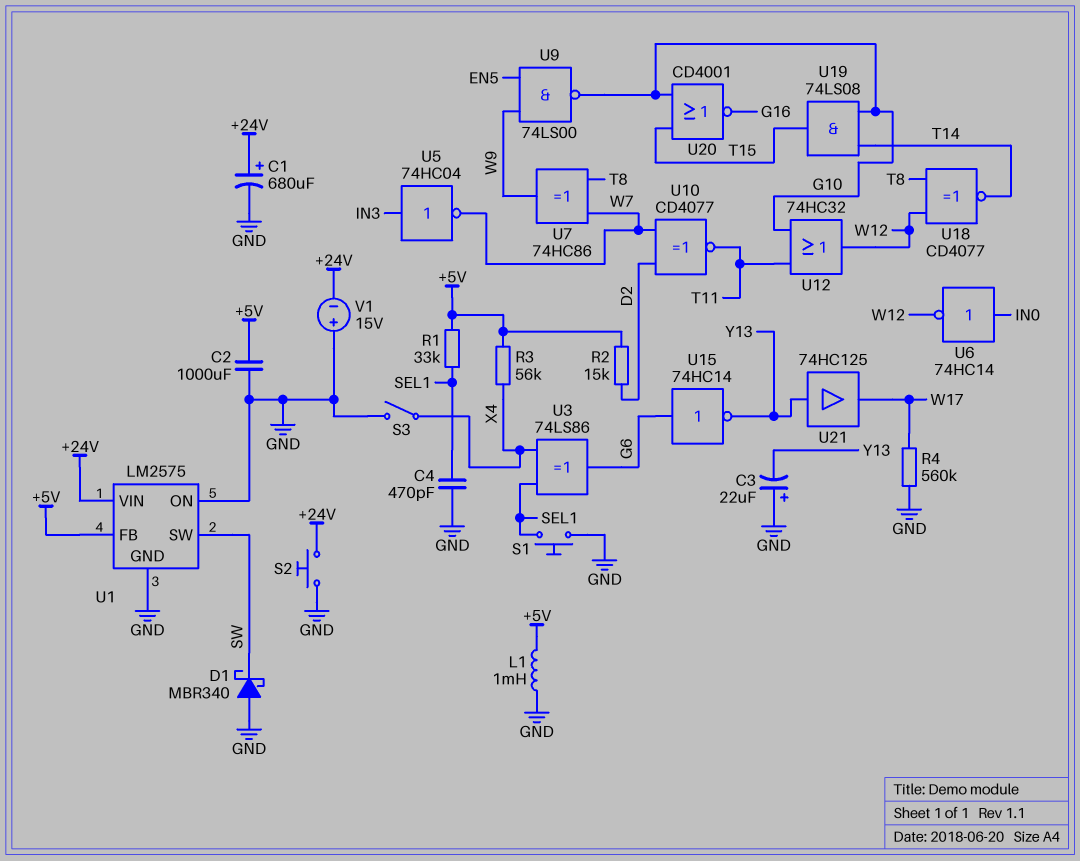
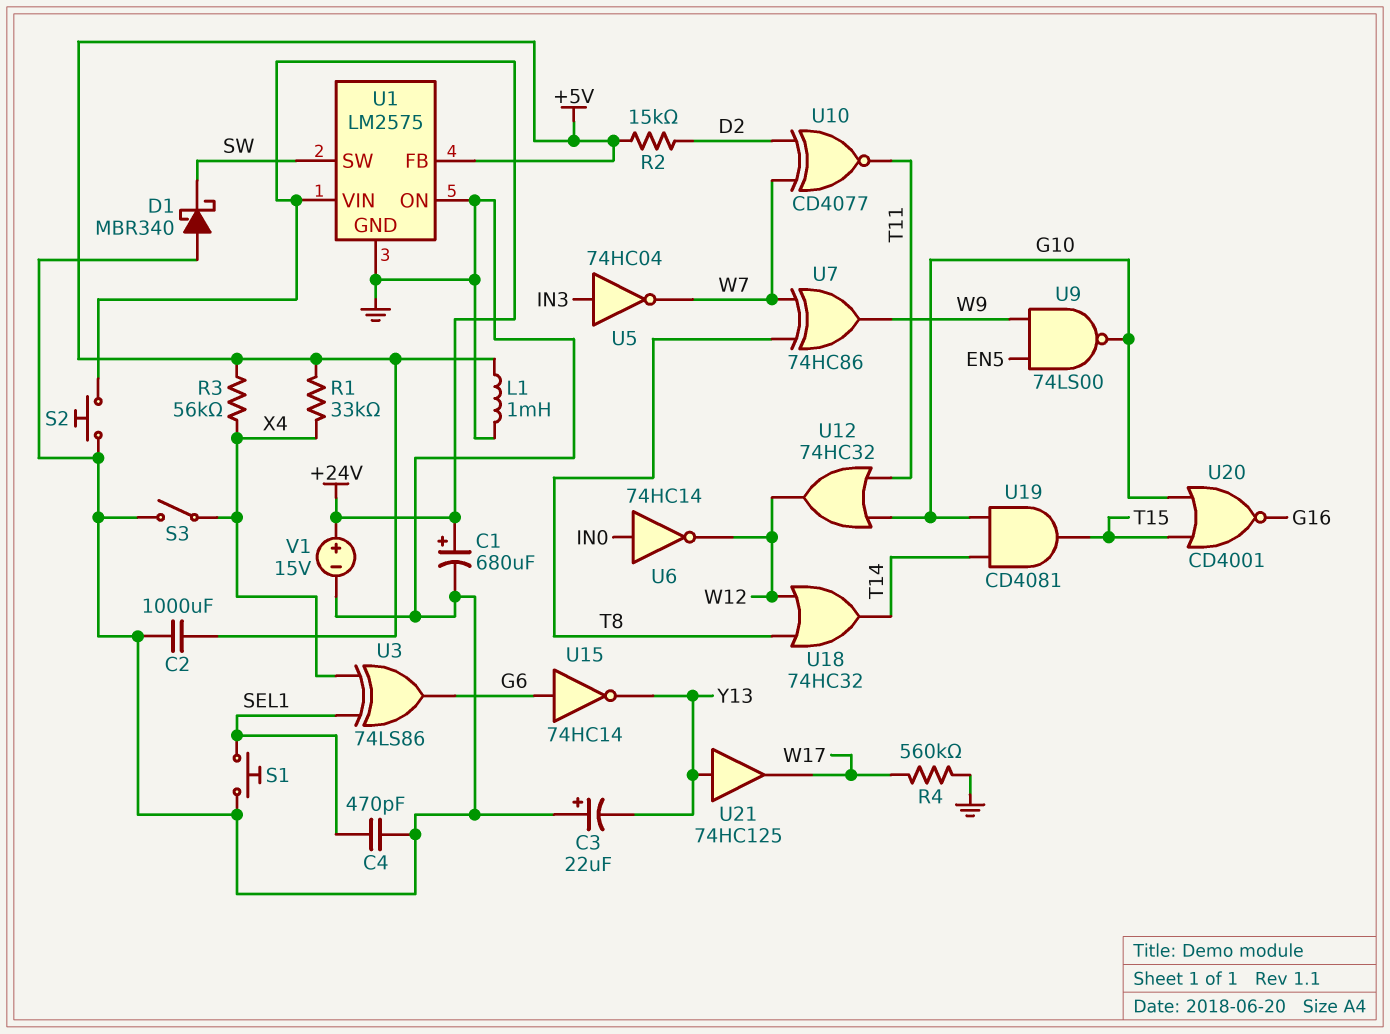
R1: 33k (+5V, SEL1) -> 33k (+5V, X4)
U18: XNOR CD4077 (in T8, in W12, out T14) -> OR 74HC32 (in T8, in W12, out T14)
U19: AND 74LS08 (in G10, in T14, out T15) -> AND CD4081 (in G10, in T14, out T15)
V1: 15V (plus GND, minus +24V) -> 15V (plus +24V, minus GND)

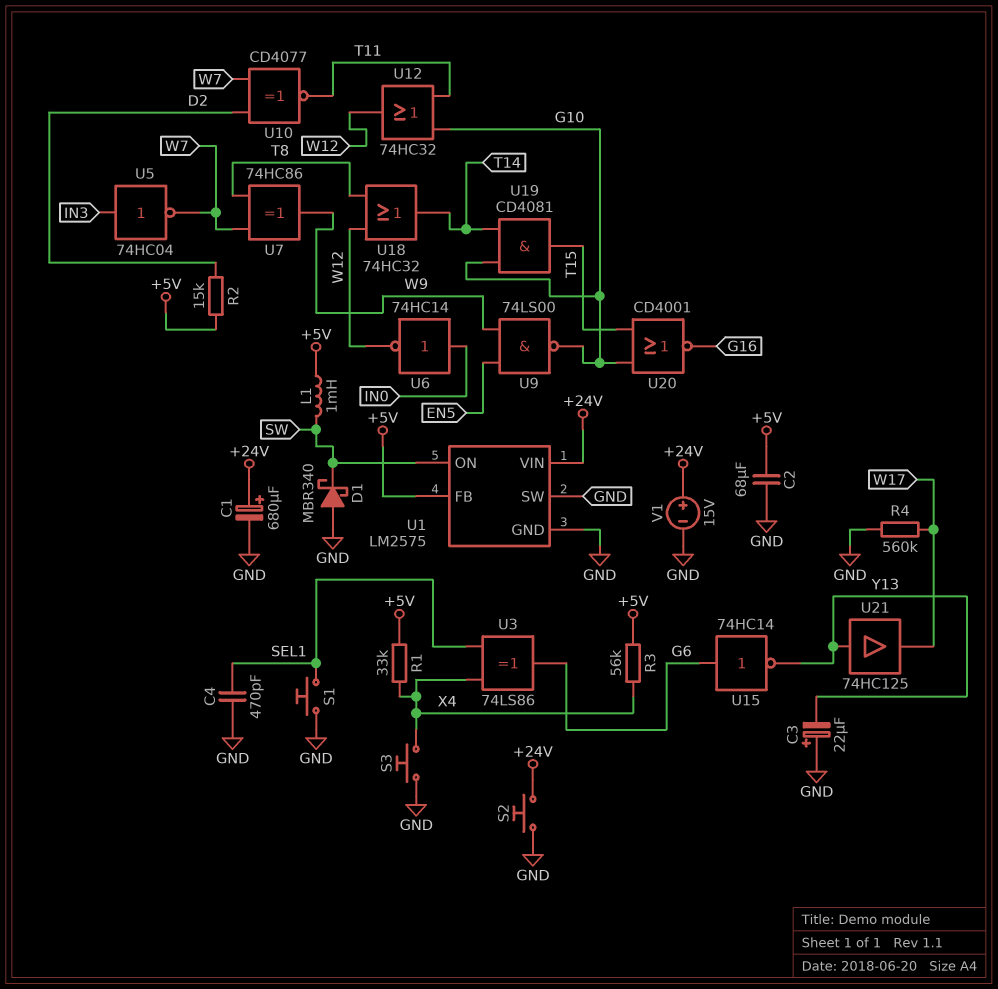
C2: 1000uF (+5V, GND) -> 68uF (+5V, GND)
L1: 1mH (+5V, GND) -> 1mH (+5V, SW)
S3: switch (GND, X4) -> button (GND, X4)
U1 pin ON: GND -> SW
U1 pin SW: SW -> GND

